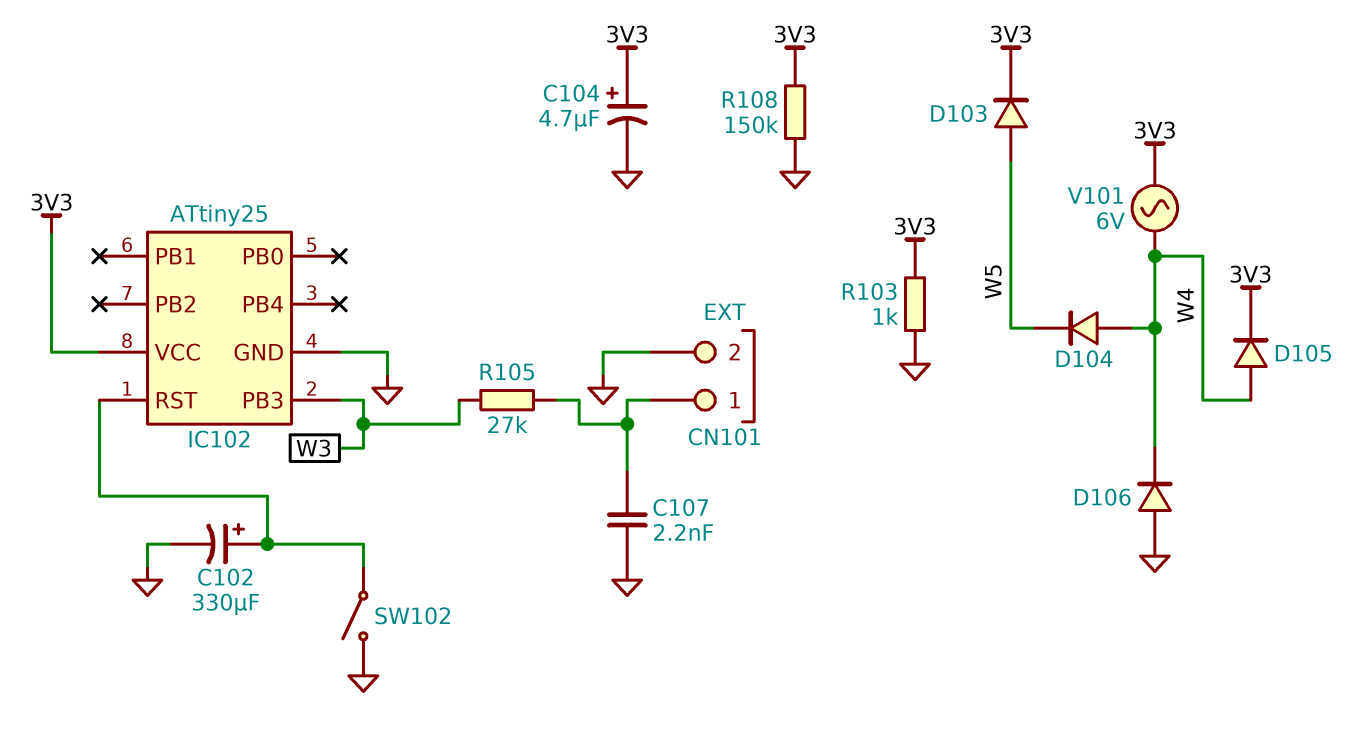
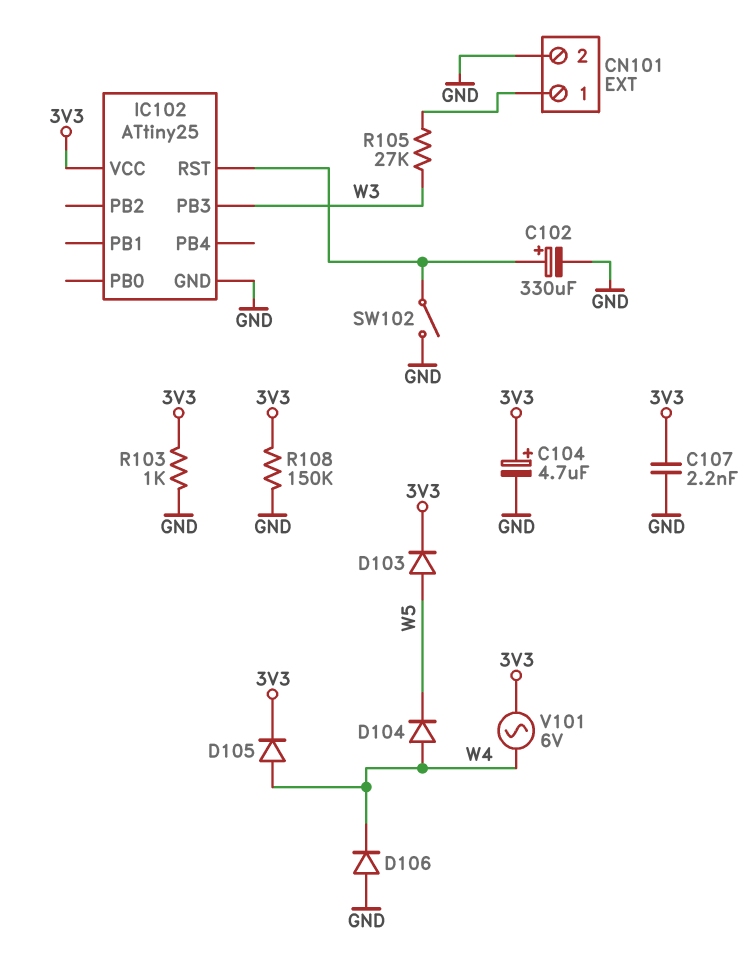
C107: 2.2nF (CN101/1, GND) -> 2.2nF (3V3, GND)

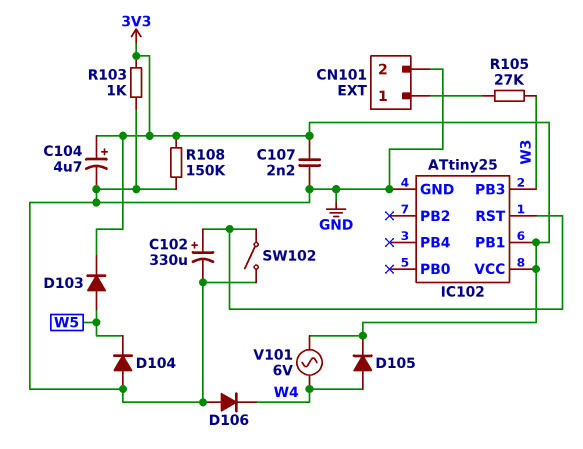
D104: diode (A W4, K W5) -> diode (A GND, K W5)
IC102 pin PB1: none -> 3V3

